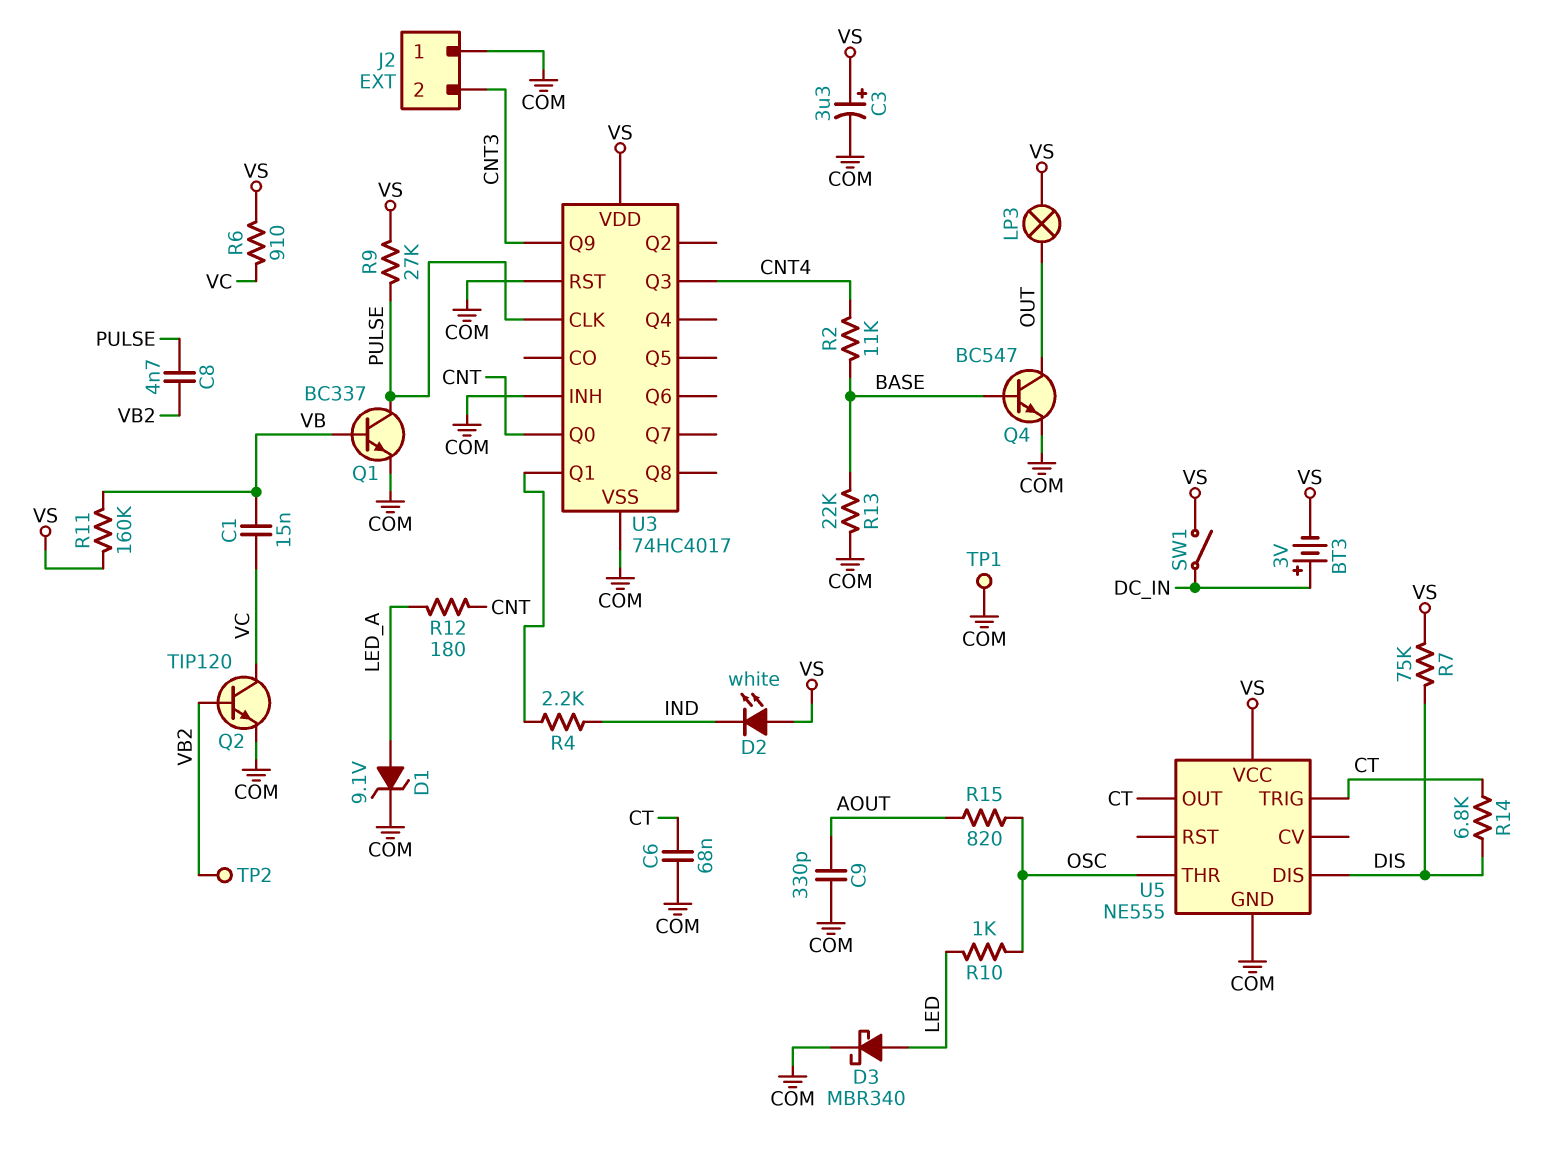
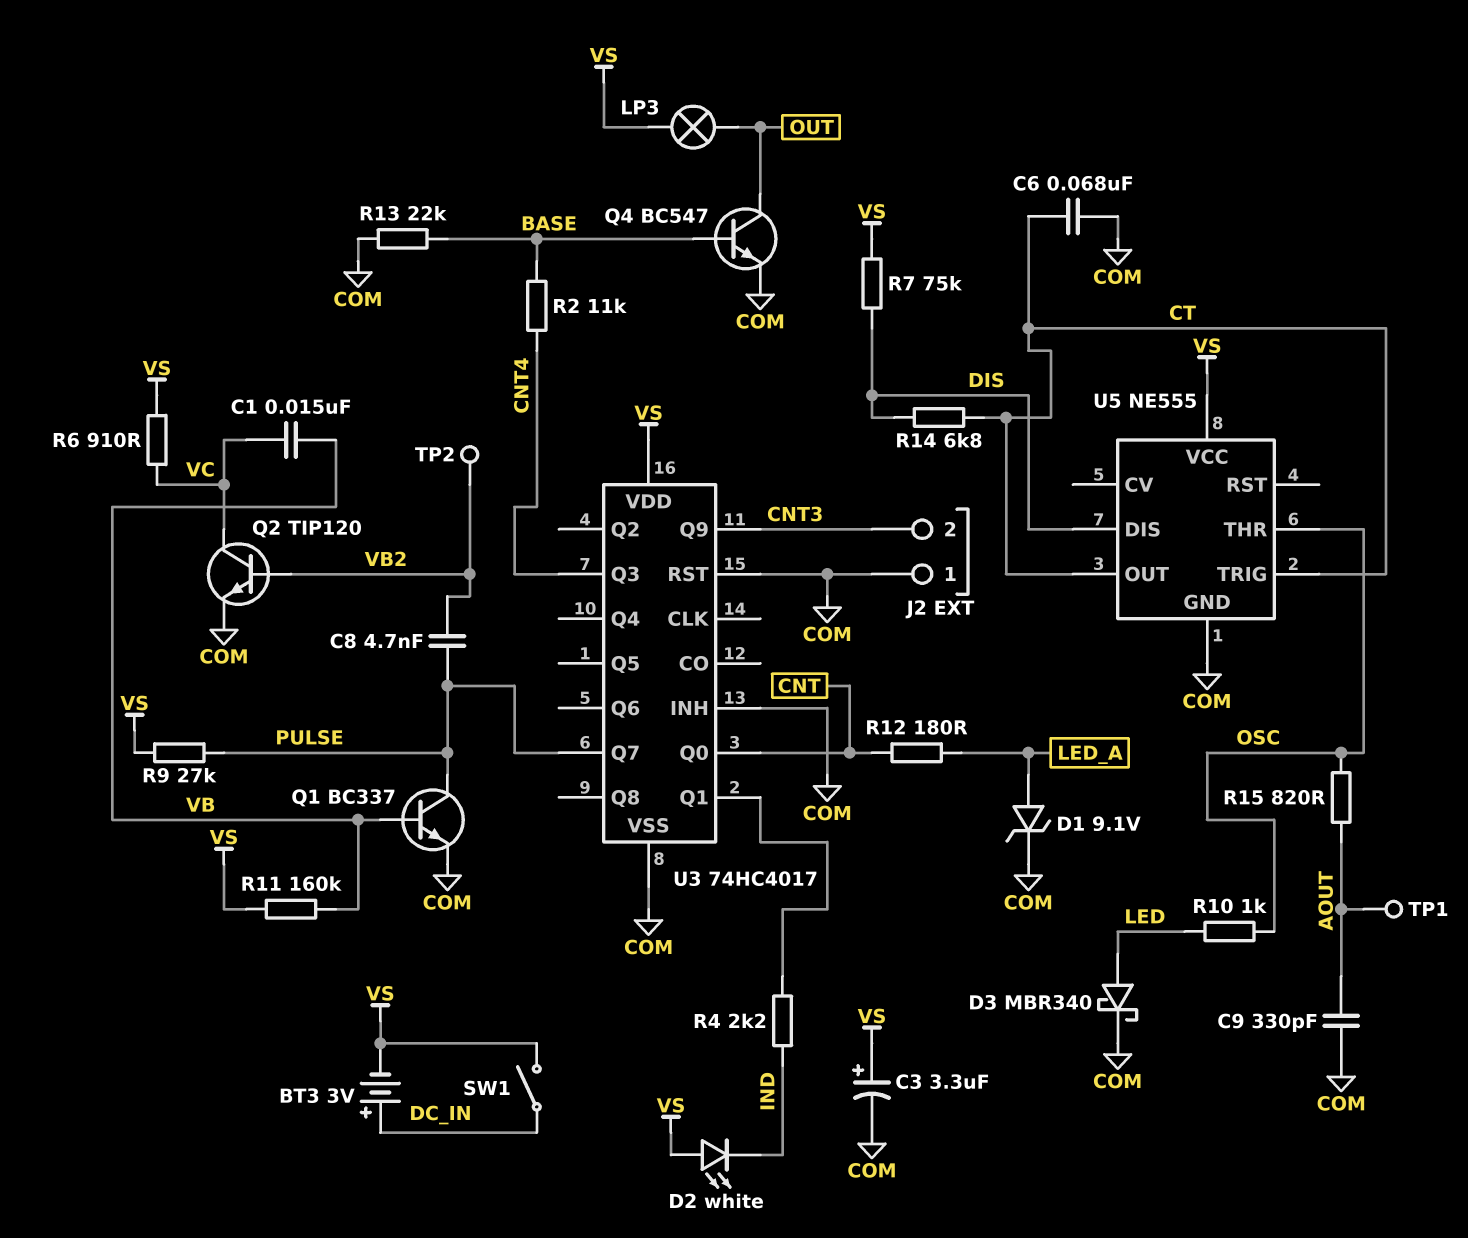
TP1: test point (COM) -> test point (AOUT)
U3 pin CLK: PULSE -> none
U3 pin Q7: none -> PULSE

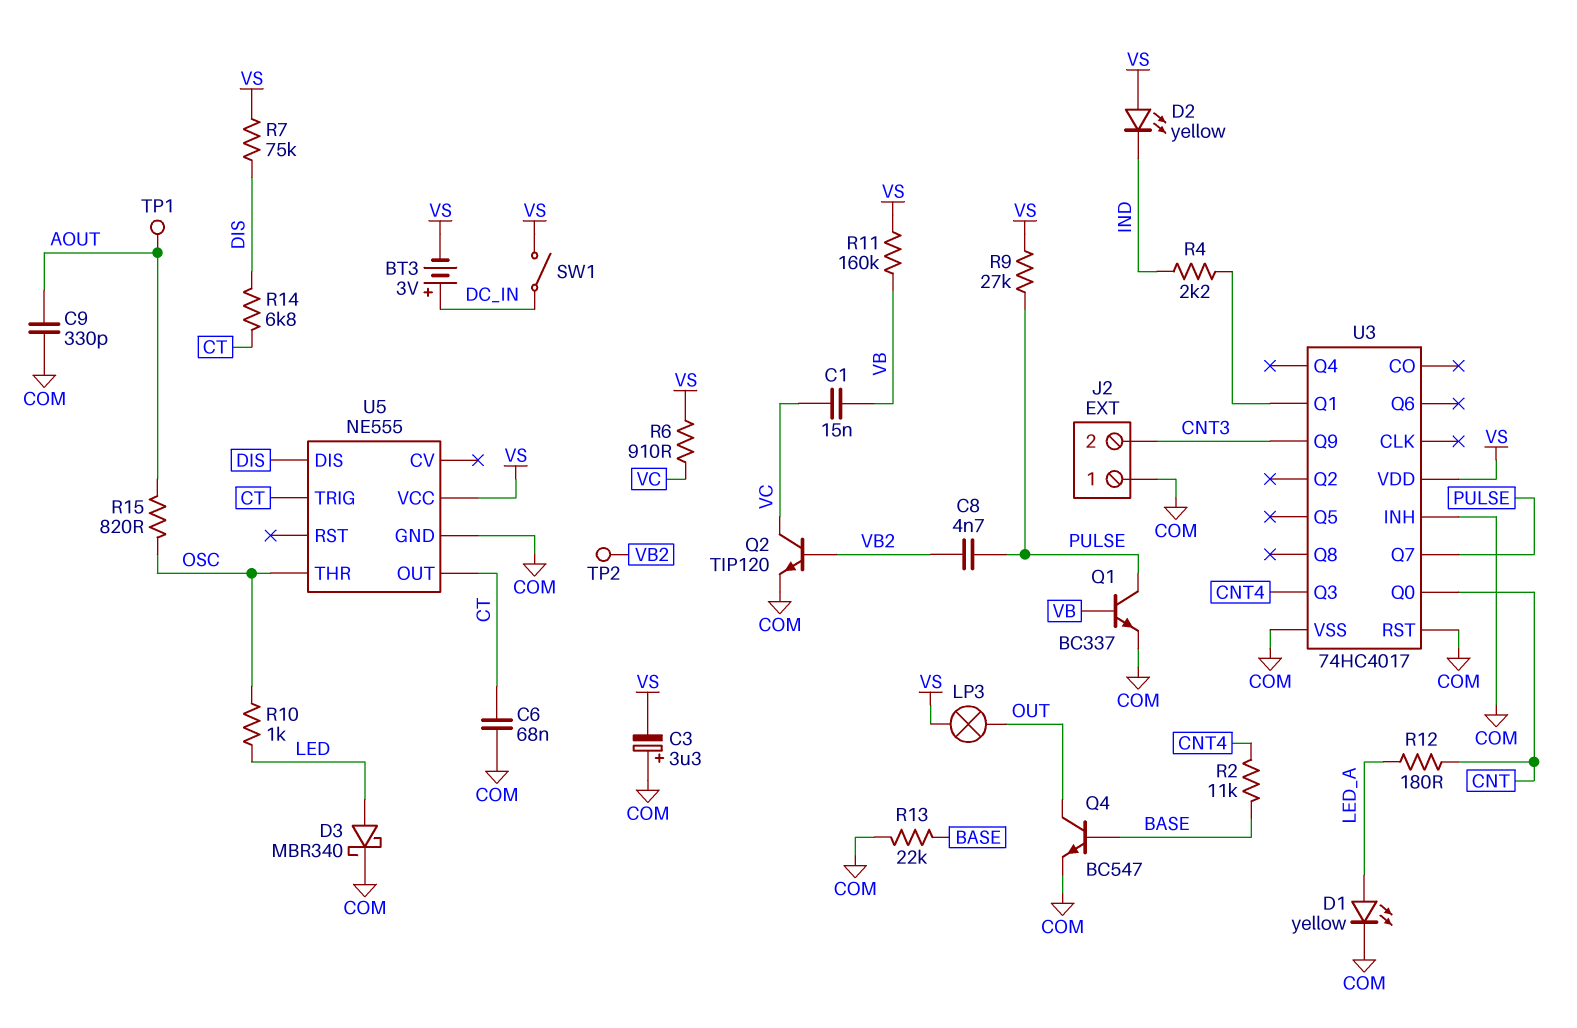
C3: 3.3uF (plus VS, minus COM) -> 3.3uF (plus COM, minus VS)
D1: zener 9.1V (A LED_A, K COM) -> LED yellow (A LED_A, K COM)
D2: LED white (A VS, K IND) -> LED yellow (A VS, K IND)

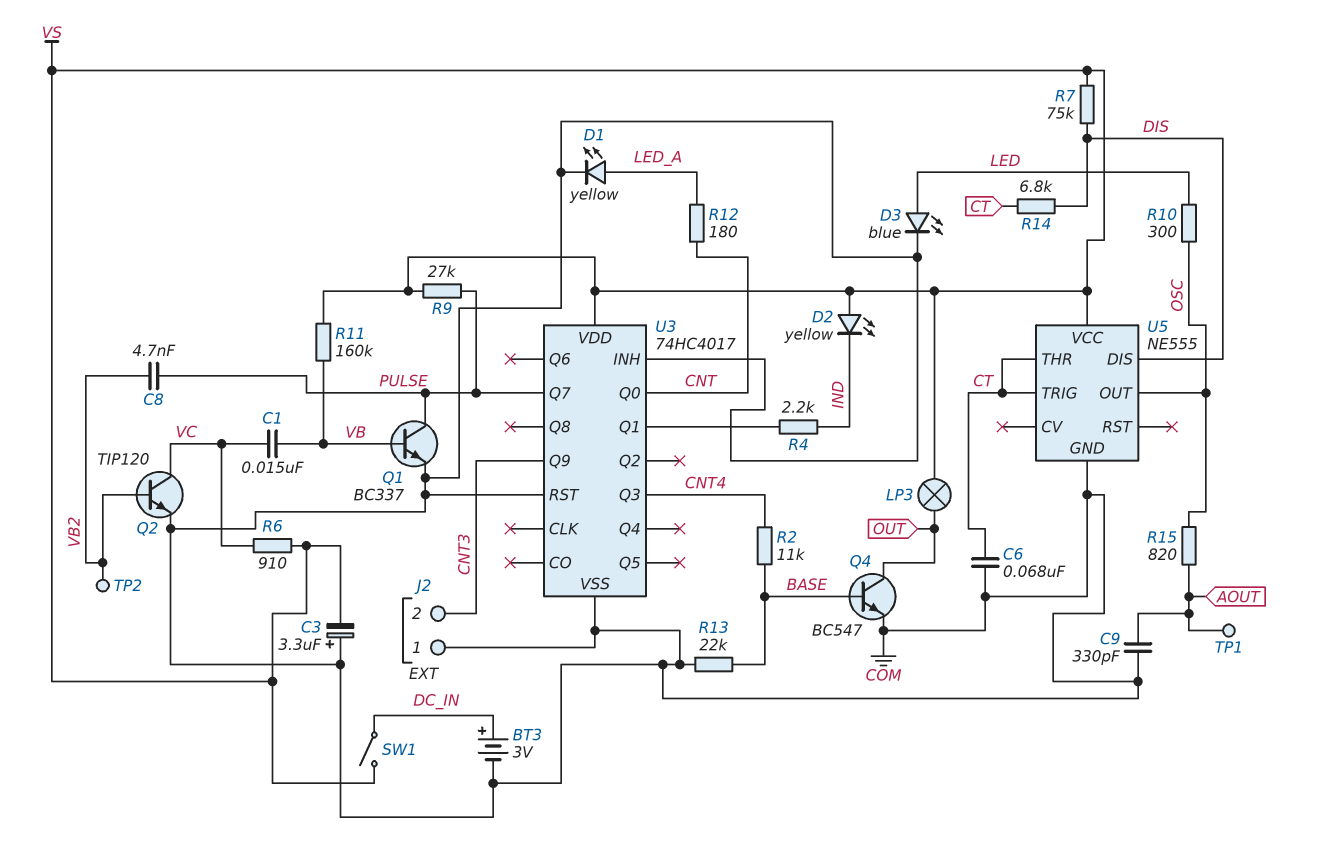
BT3: 3V (plus DC_IN, minus VS) -> 3V (plus DC_IN, minus COM)
D3: schottky MBR340 (A LED, K COM) -> LED blue (A LED, K COM)
R10: 1k (LED, OSC) -> 300 (LED, OSC)
U5 pin OUT: CT -> OSC
U5 pin THR: OSC -> CT

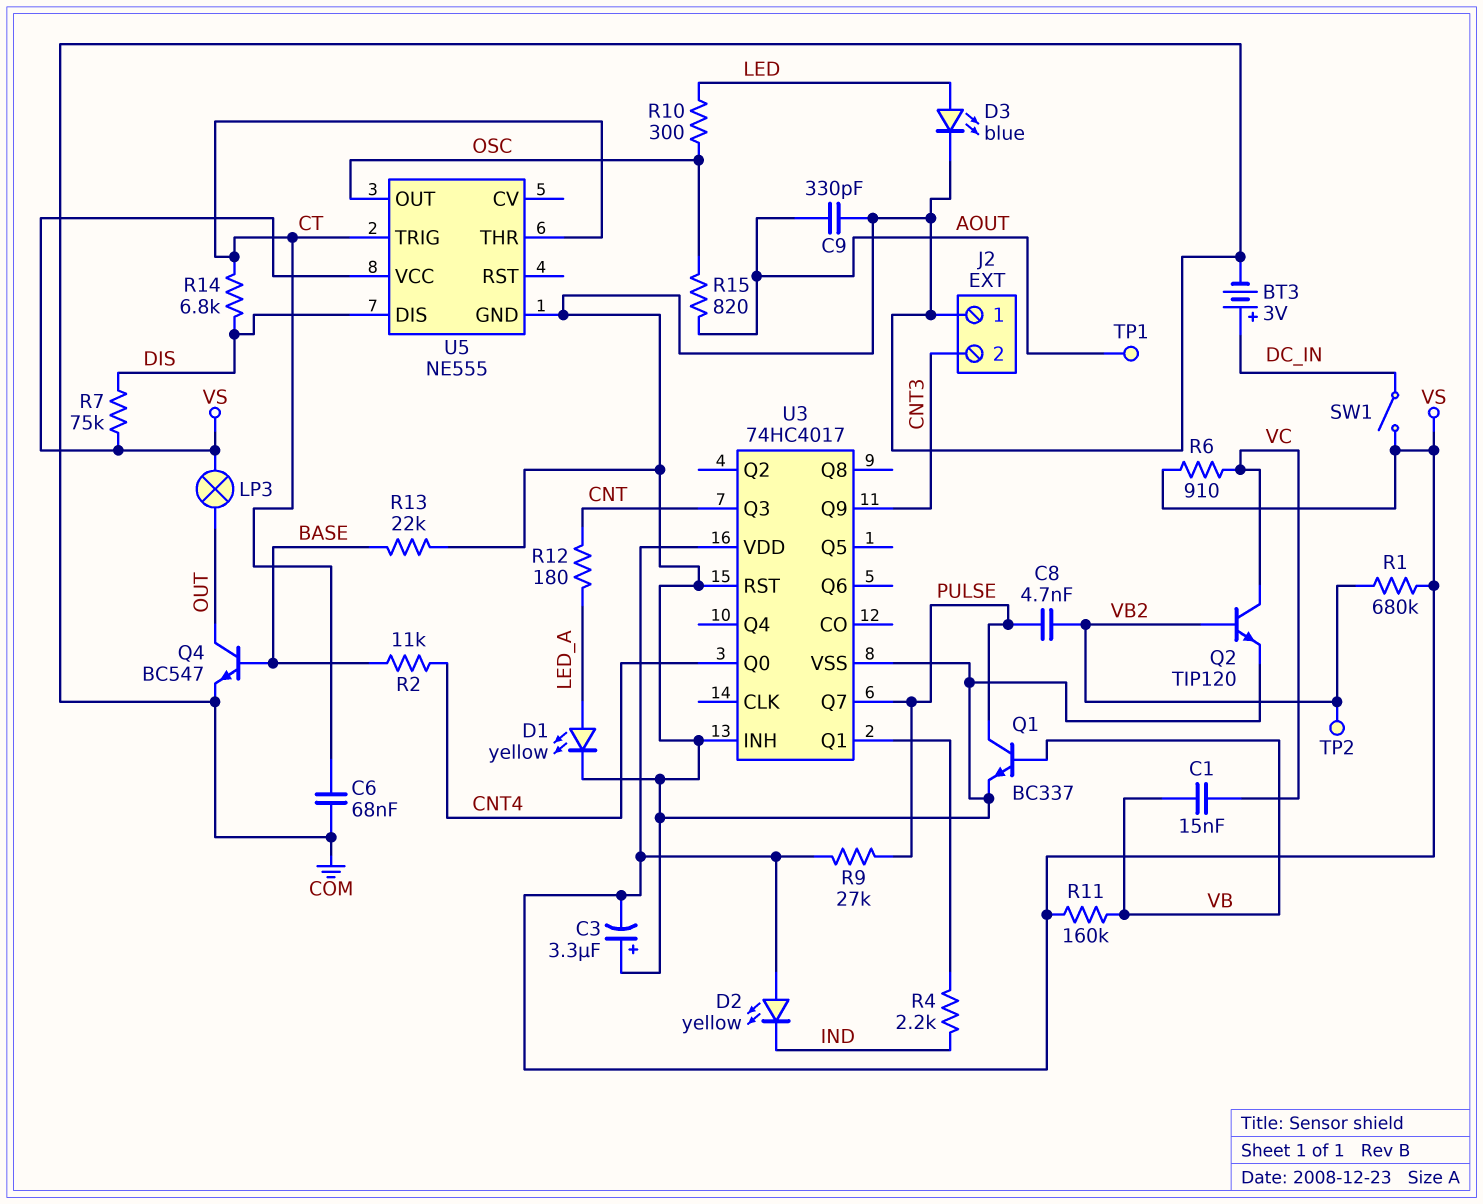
R1: none -> 680k (VB2, VS)
U3 pin Q0: CNT -> CNT4
U3 pin Q3: CNT4 -> CNT

